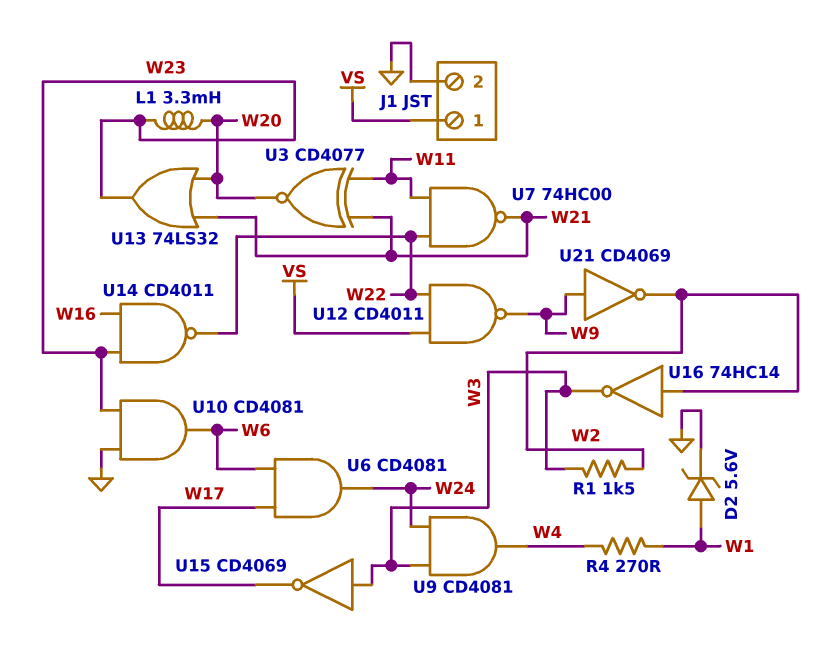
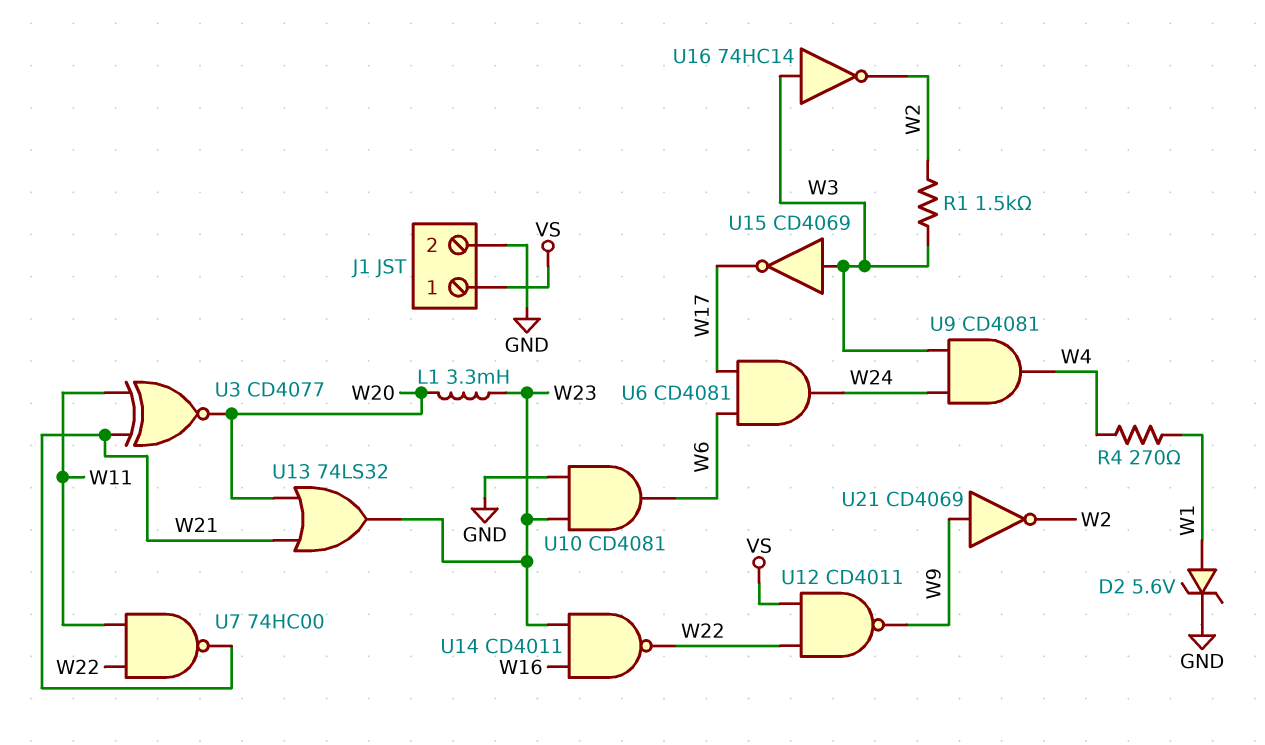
U16: NOT 74HC14 (in W2, out W3) -> NOT 74HC14 (in W3, out W2)

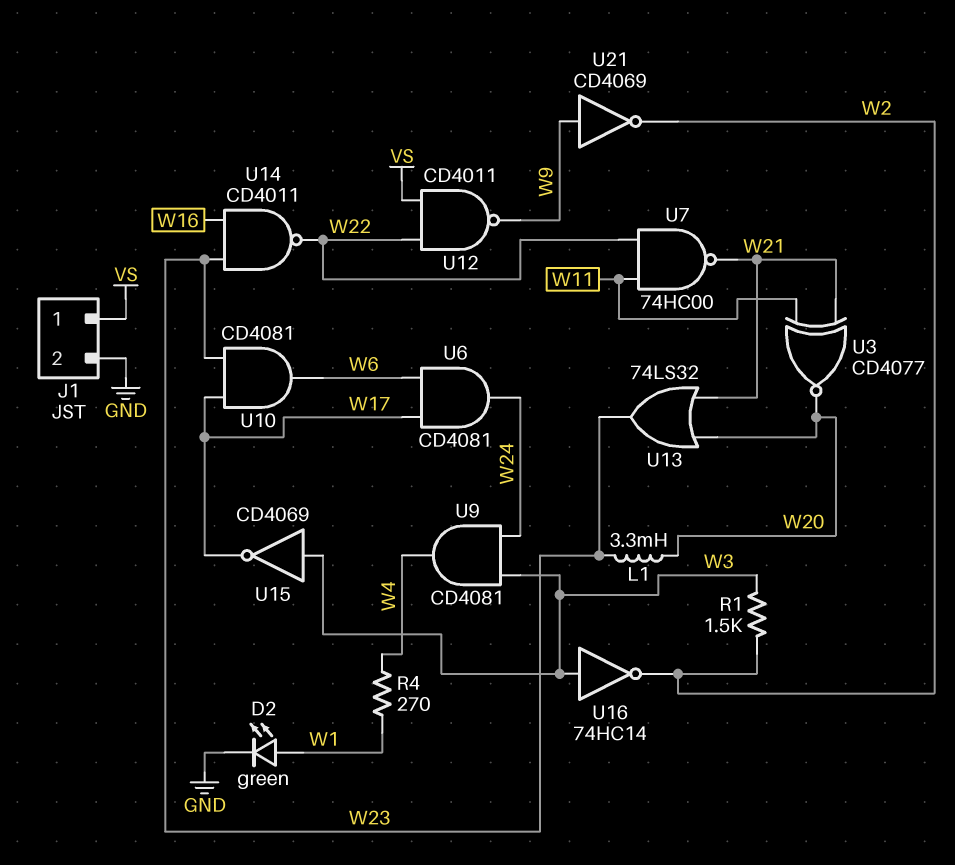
D2: zener 5.6V (A W1, K GND) -> LED green (A W1, K GND)
U10: AND CD4081 (in GND, in W23, out W6) -> AND CD4081 (in W17, in W23, out W6)

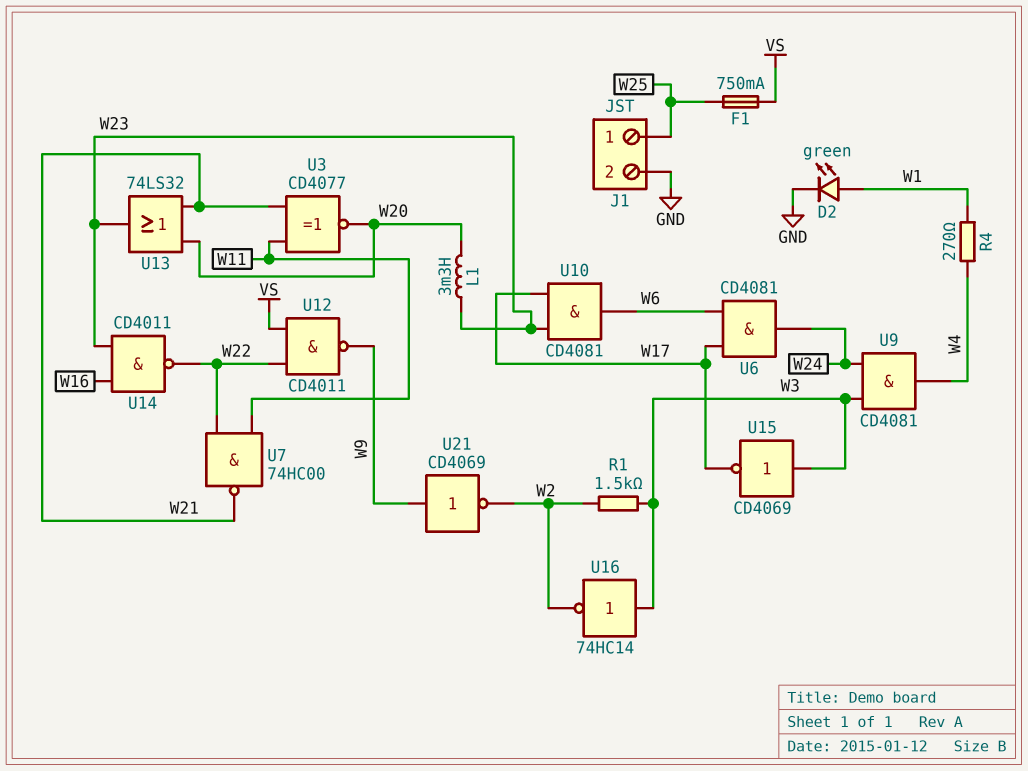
F1: none -> 750mA (VS, W25)
J1 pin 1: VS -> W25

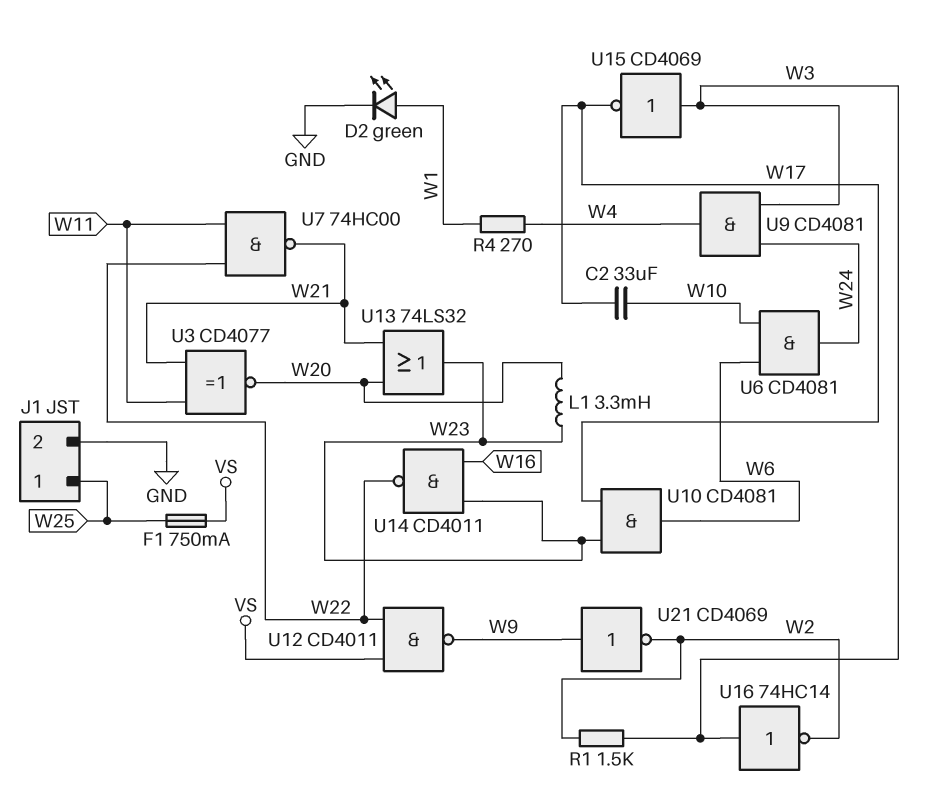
C2: none -> 33uF (W10, W17)
U6: AND CD4081 (in W6, in W17, out W24) -> AND CD4081 (in W6, in W10, out W24)

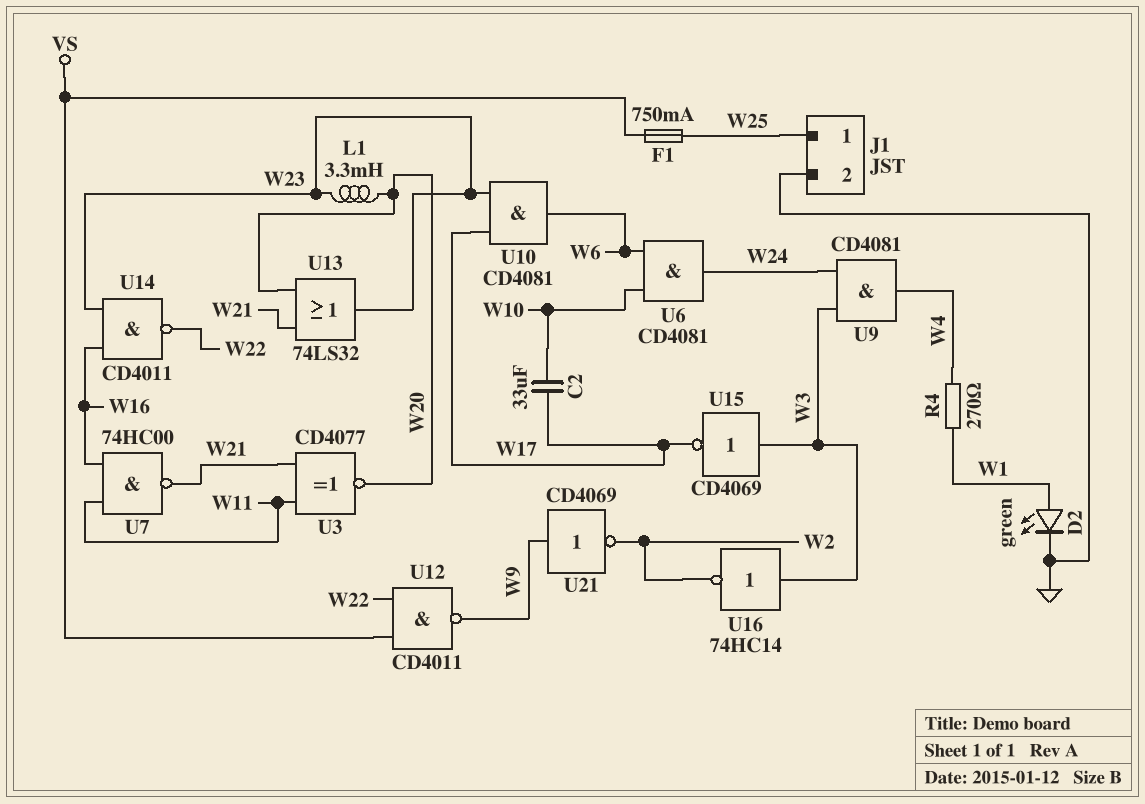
R1: 1.5k (W2, W3) -> none
U7: NAND 74HC00 (in W11, in W22, out W21) -> NAND 74HC00 (in W11, in W16, out W21)

